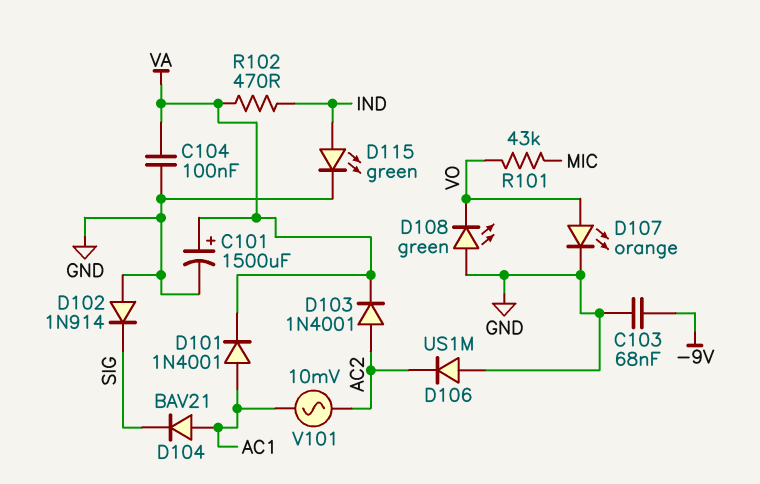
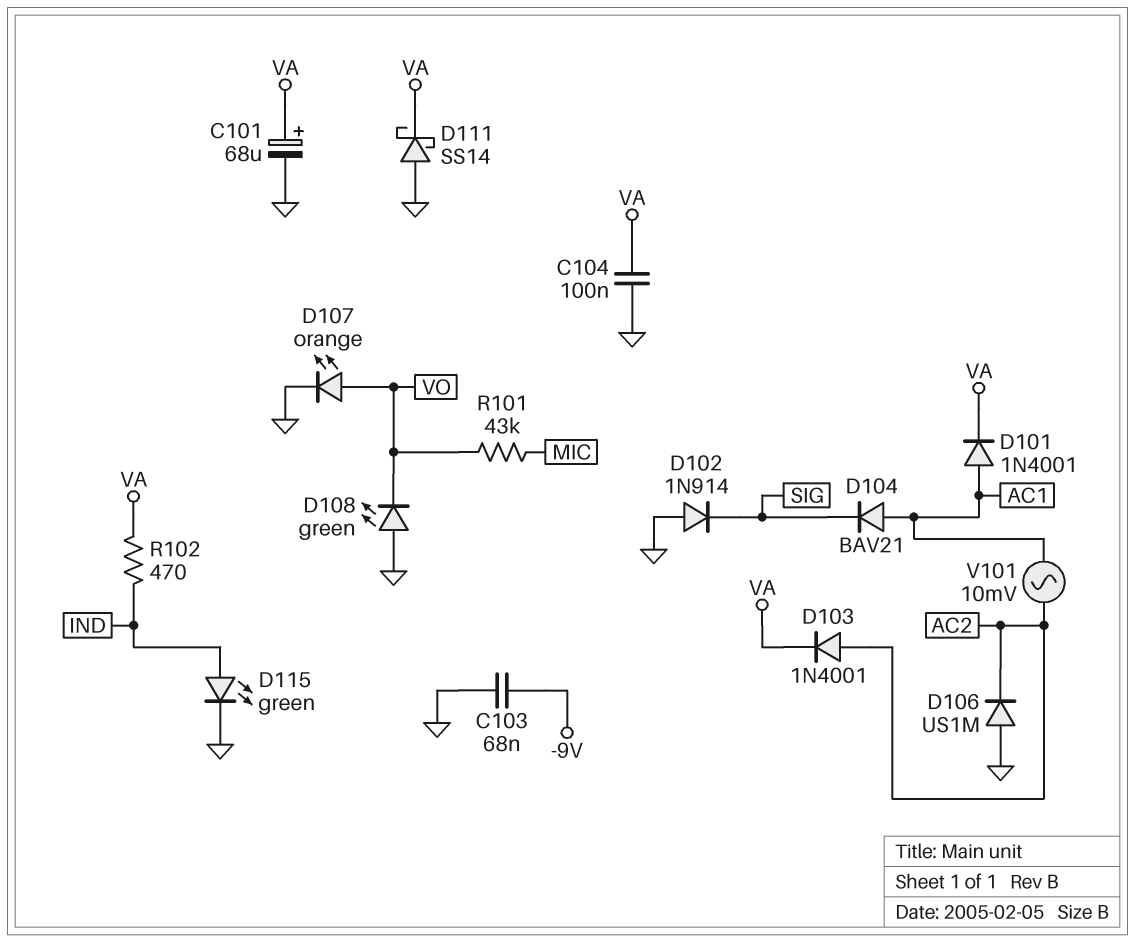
C101: 1500uF (plus VA, minus GND) -> 68uF (plus VA, minus GND)
D111: none -> schottky SS14 (A GND, K VA)

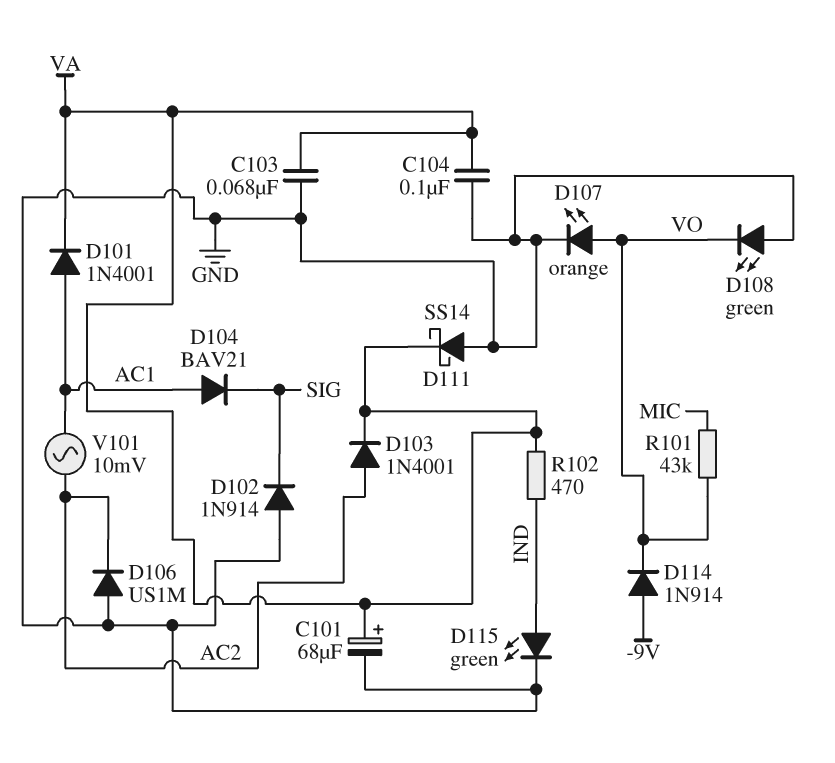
C103: 68nF (-9V, GND) -> 68nF (GND, VA)
D114: none -> diode 1N914 (A -9V, K VO)

